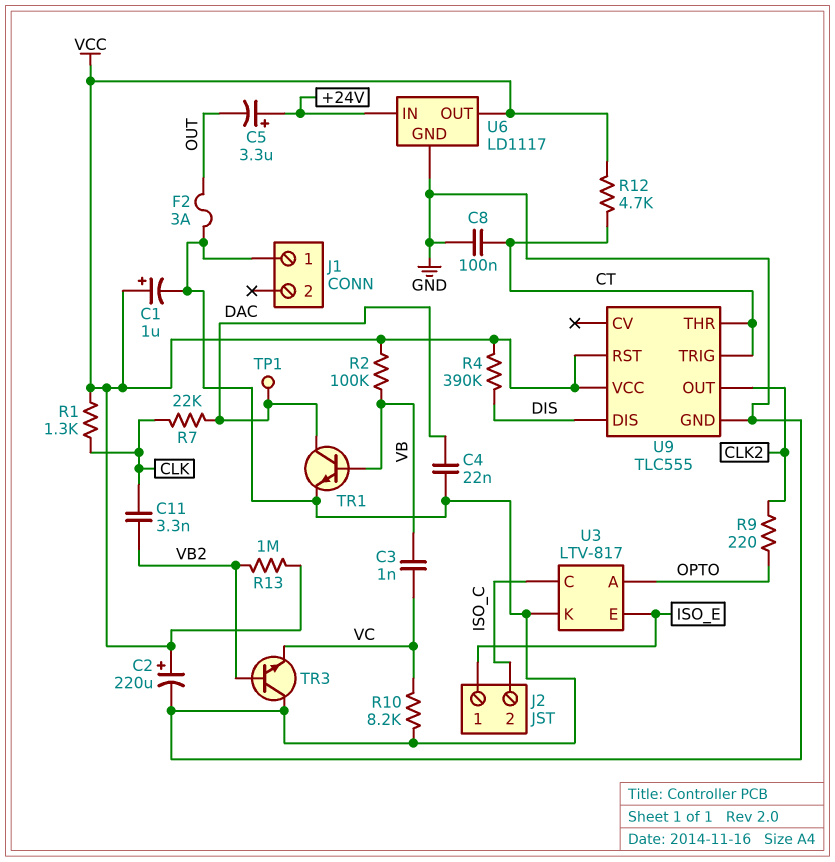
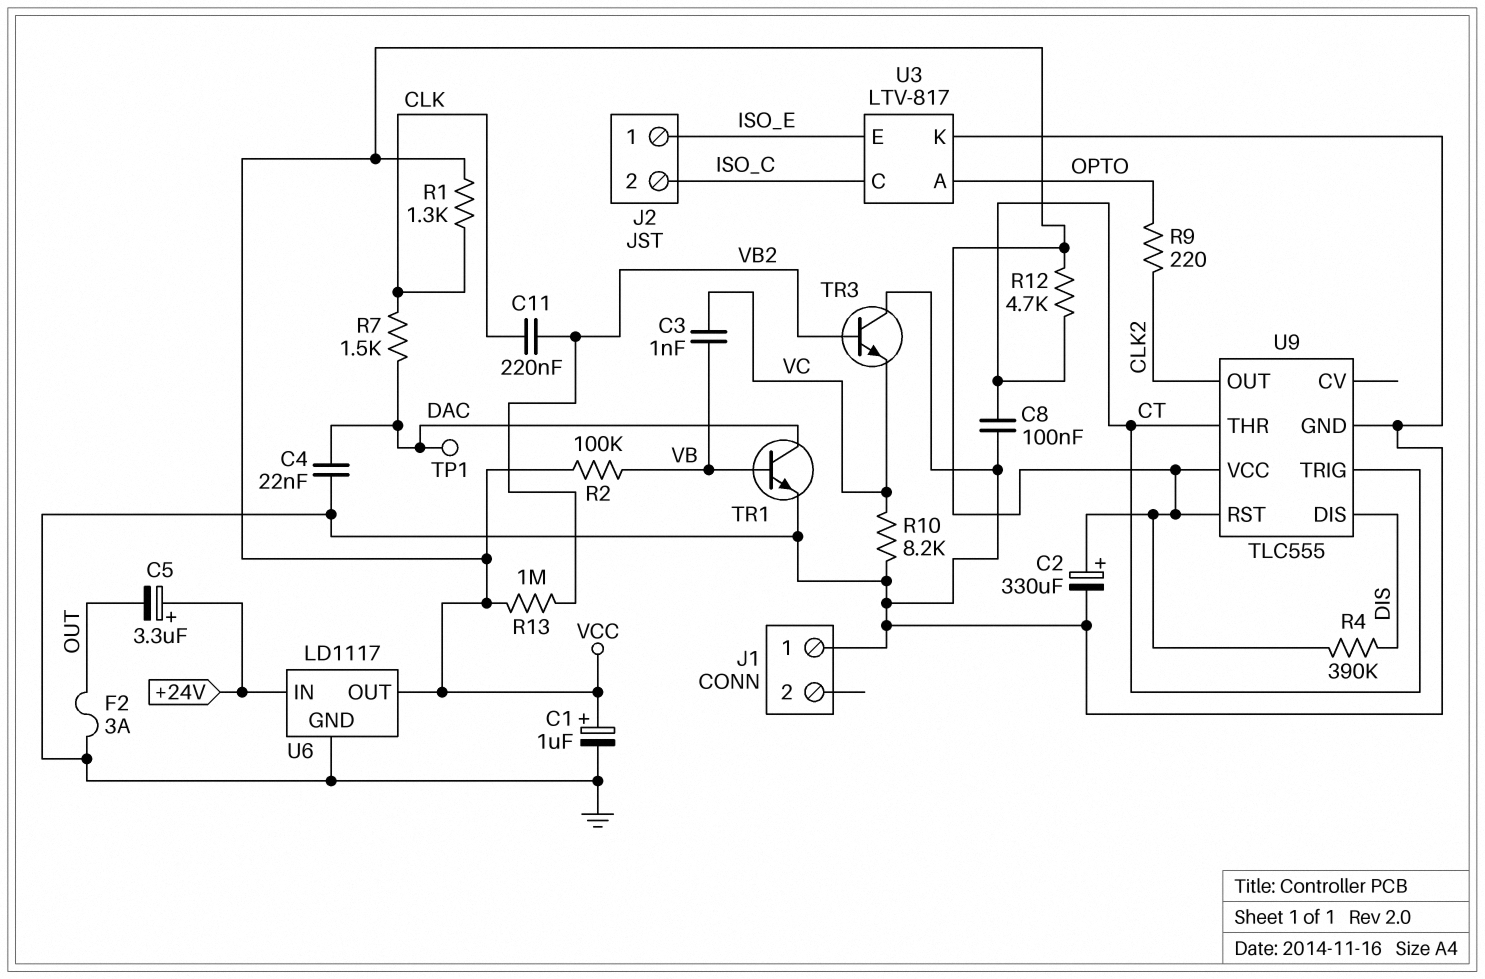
C2: 220uF (plus VCC, minus GND) -> 330uF (plus VCC, minus GND)
C11: 3.3nF (CLK, VB2) -> 220nF (CLK, VB2)
R7: 22k (CLK, DAC) -> 1.5k (CLK, DAC)

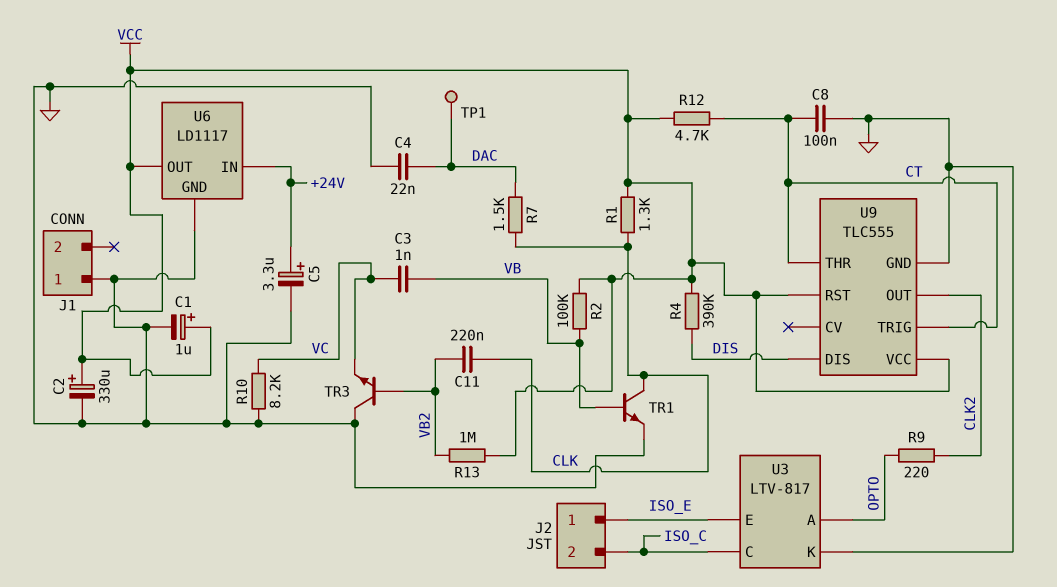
C5: 3.3uF (plus +24V, minus OUT) -> 3.3uF (plus +24V, minus GND)
F2: 3A (GND, OUT) -> none
TR1: NPN (B VB, C DAC, E GND) -> NPN (B VB, C CLK, E GND)

